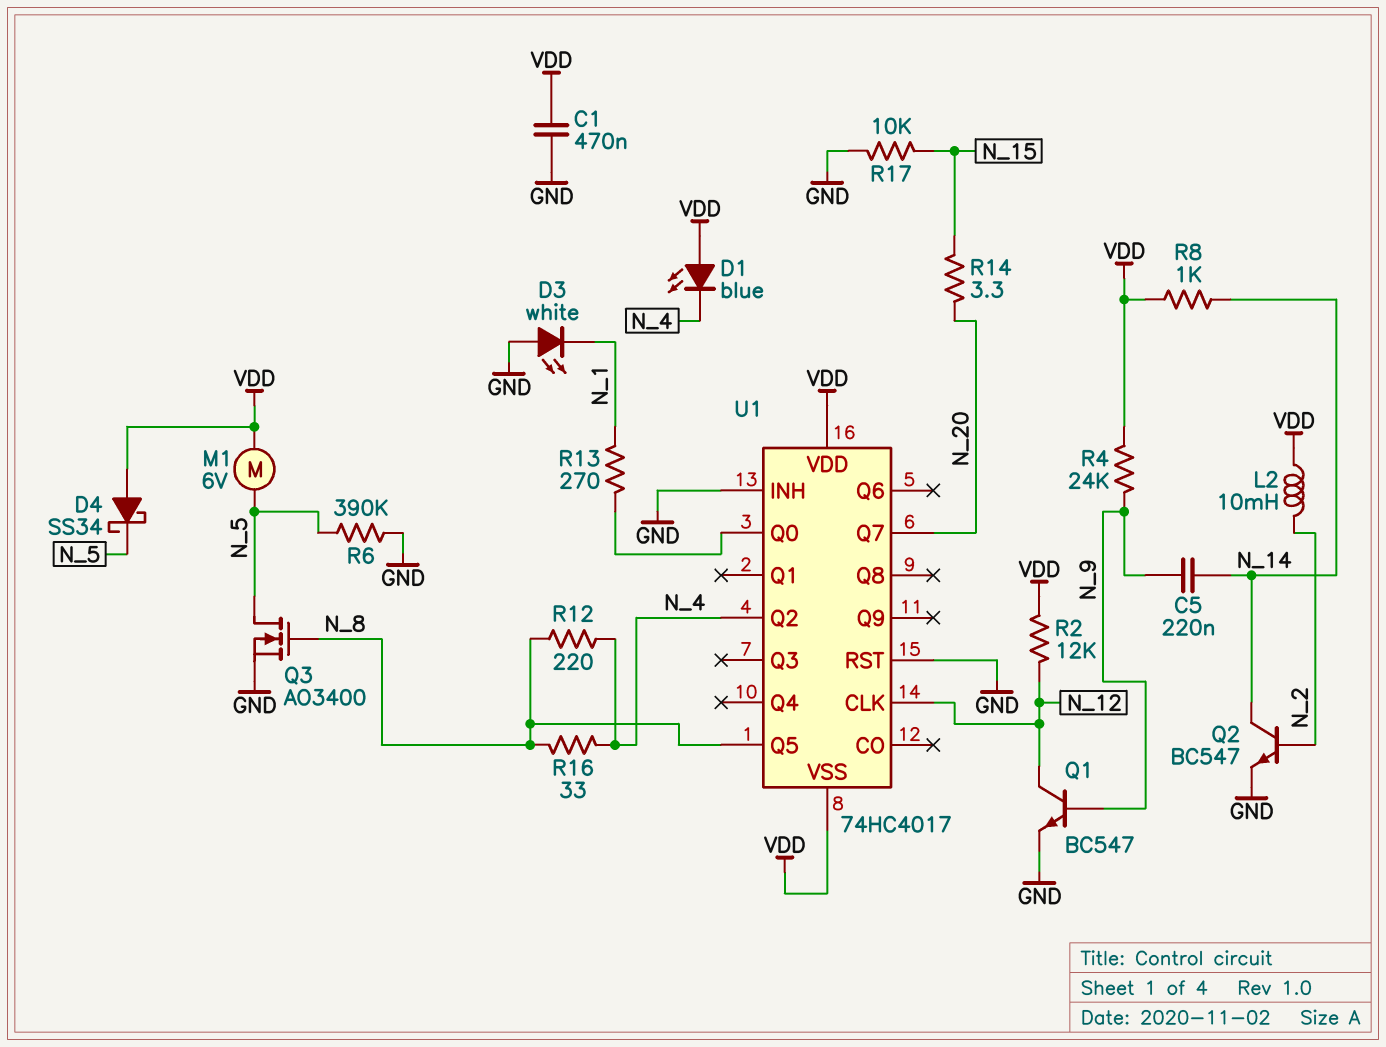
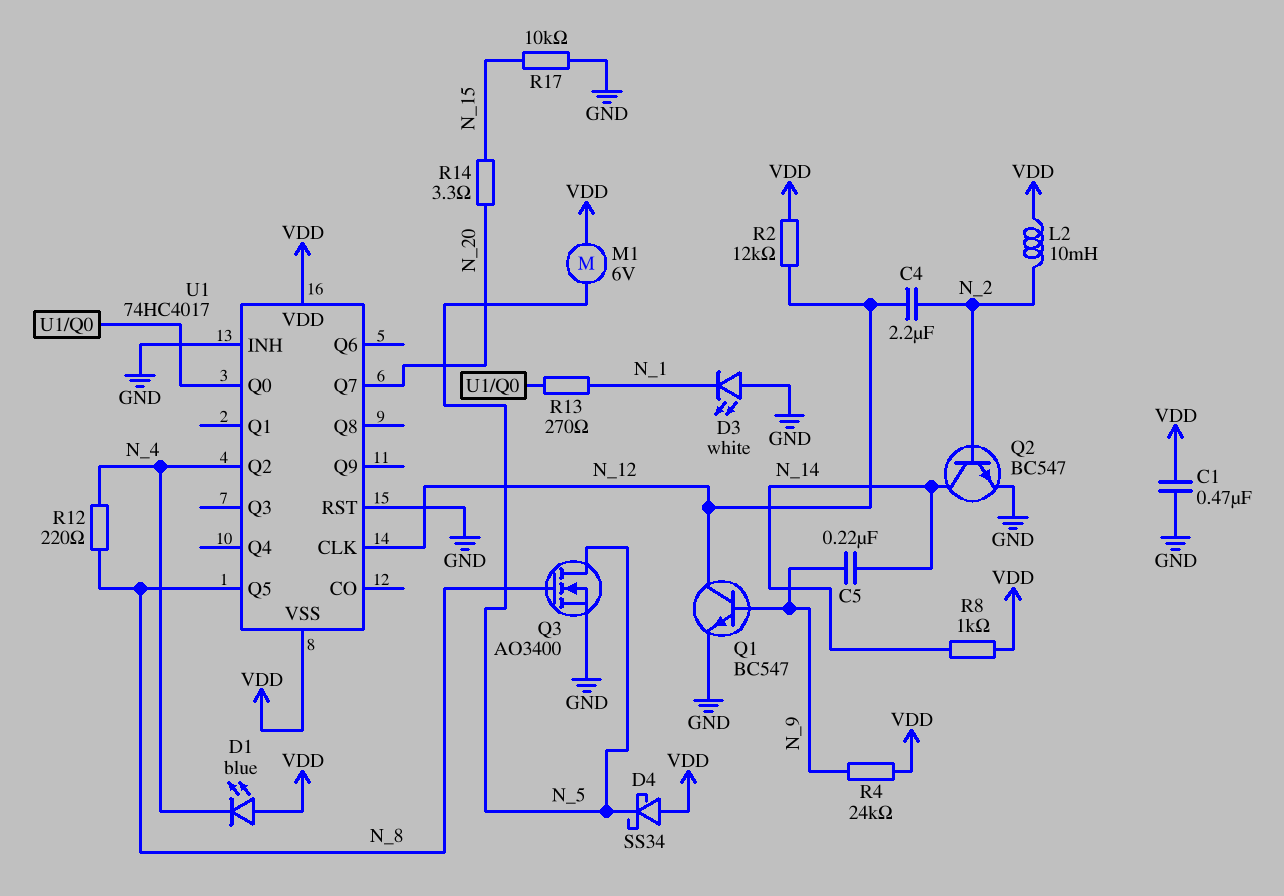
C4: none -> 2.2uF (N_2, N_12)
R6: 390k (GND, N_5) -> none
R16: 33 (N_4, N_8) -> none

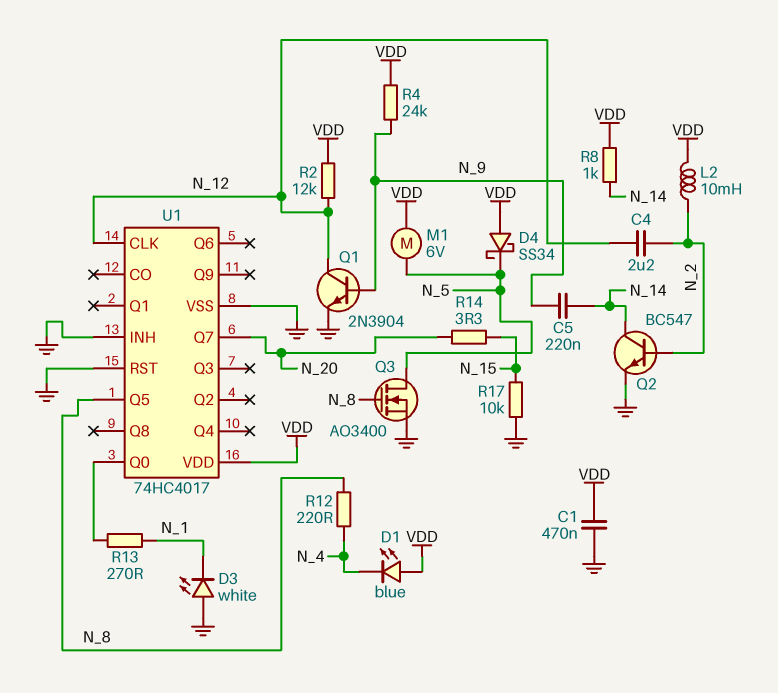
Q1: NPN BC547 (B N_9, C N_12, E GND) -> NPN 2N3904 (B N_9, C N_12, E GND)
U1 pin Q2: N_4 -> none
U1 pin VSS: VDD -> GND

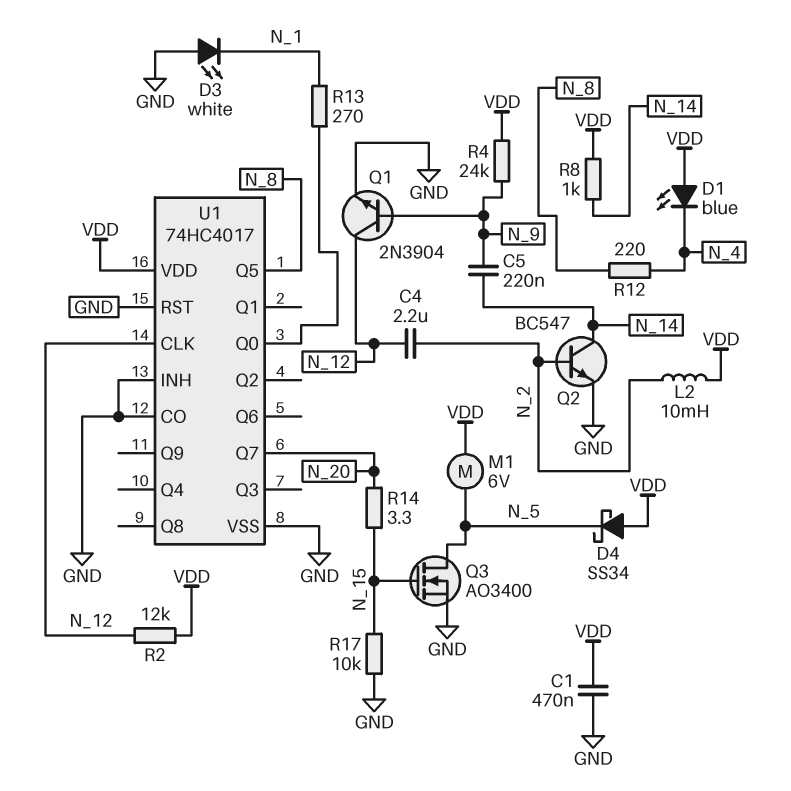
Q3: NMOS AO3400 (G N_8, D N_5, S GND) -> NMOS AO3400 (G N_15, D N_5, S GND)
U1 pin CO: none -> GND

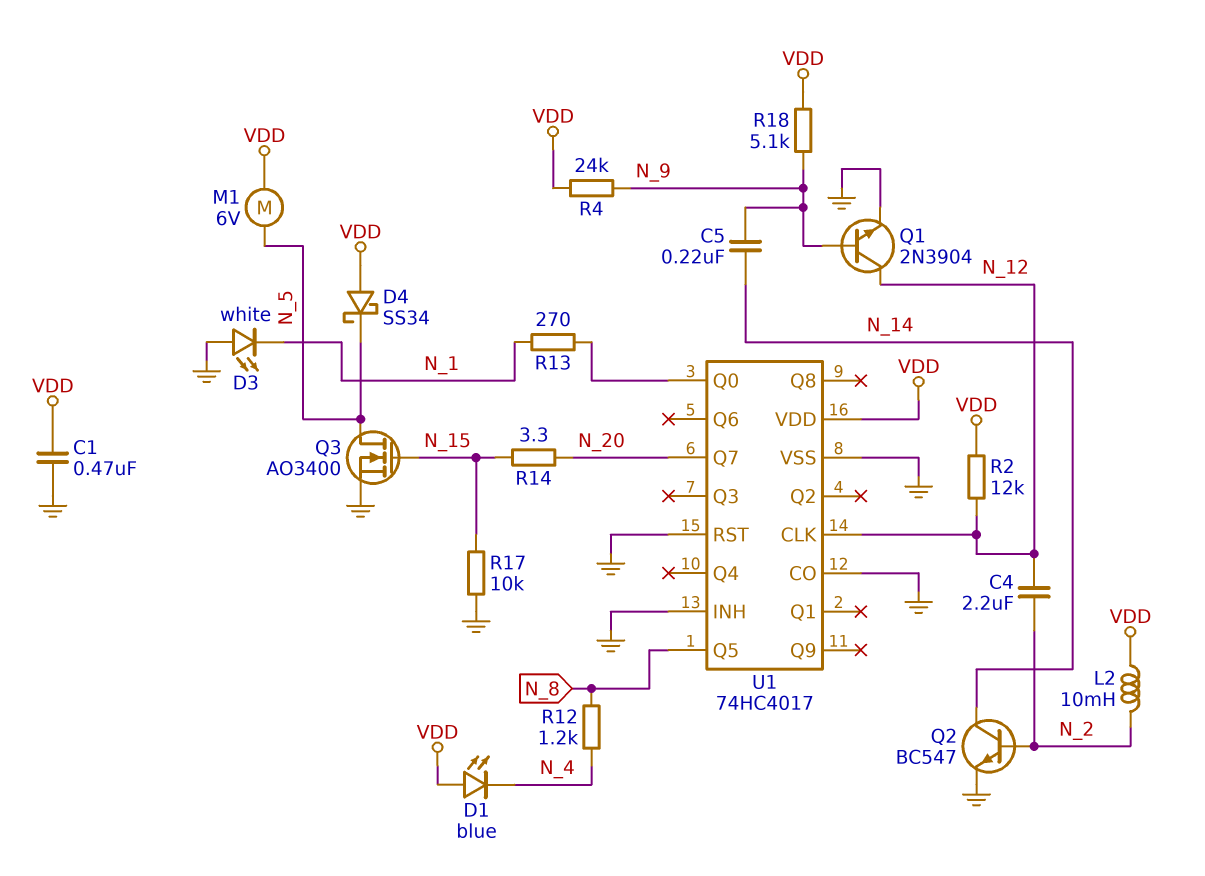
R8: 1k (N_14, VDD) -> none
R12: 220 (N_4, N_8) -> 1.2k (N_4, N_8)
R18: none -> 5.1k (N_9, VDD)

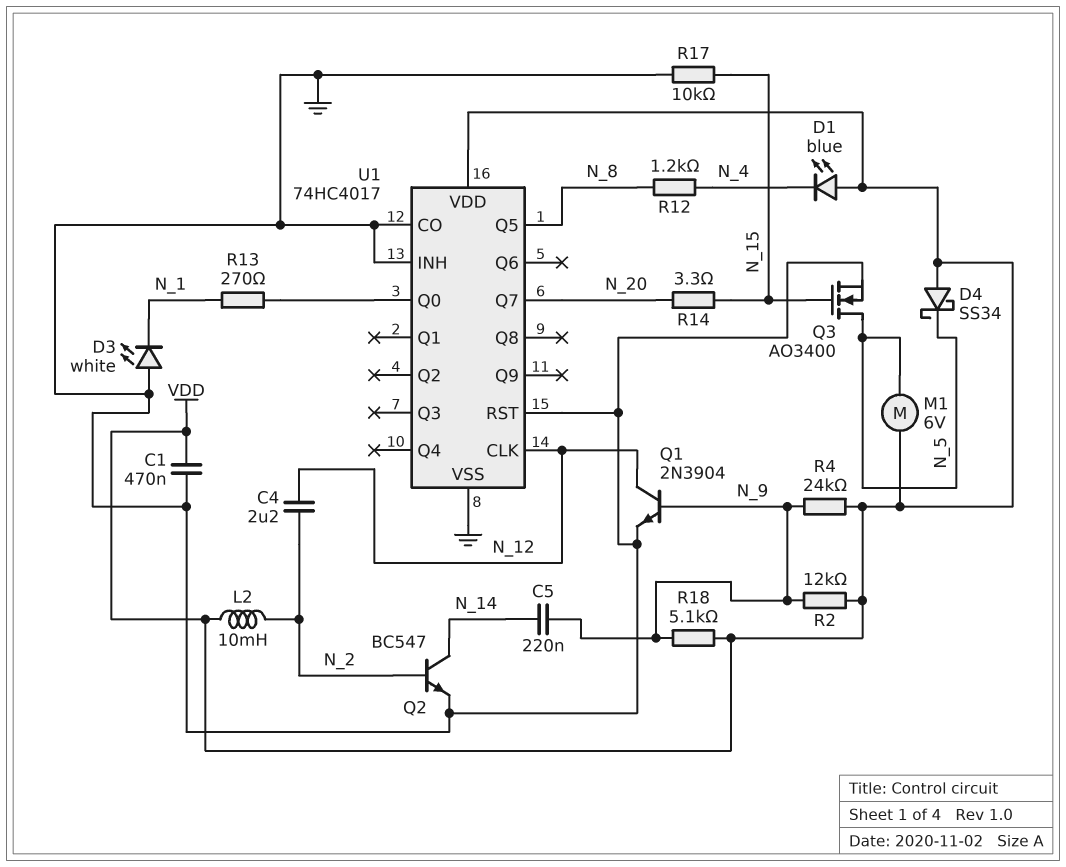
R2: 12k (N_12, VDD) -> 12k (N_9, VDD)

